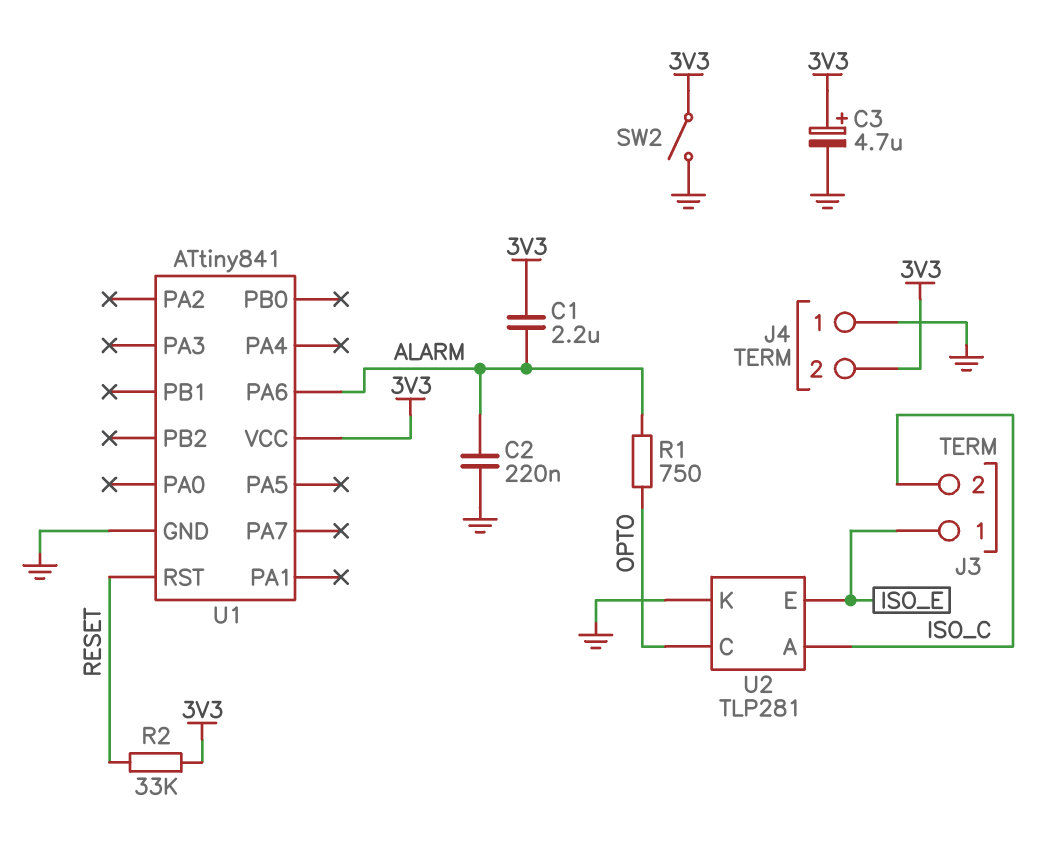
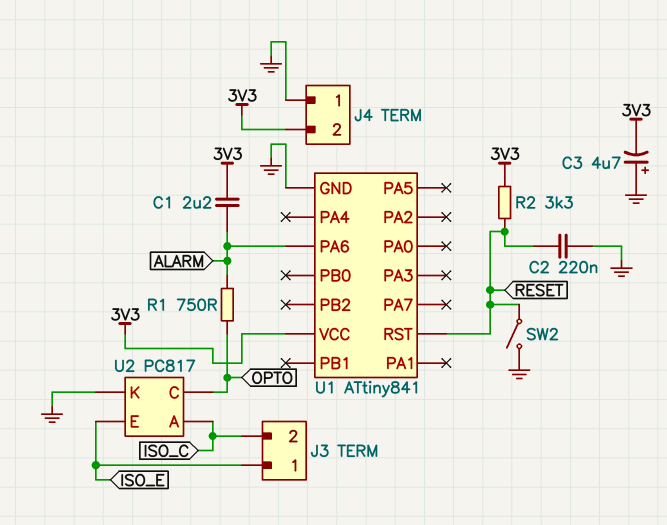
C2: 220nF (ALARM, GND) -> 220nF (GND, RESET)
C3: 4.7uF (plus 3V3, minus GND) -> 4.7uF (plus GND, minus 3V3)
R2: 33k (3V3, RESET) -> 3.3k (3V3, RESET)
SW2: switch (3V3, GND) -> switch (GND, RESET)
U2: TLP281 -> PC817

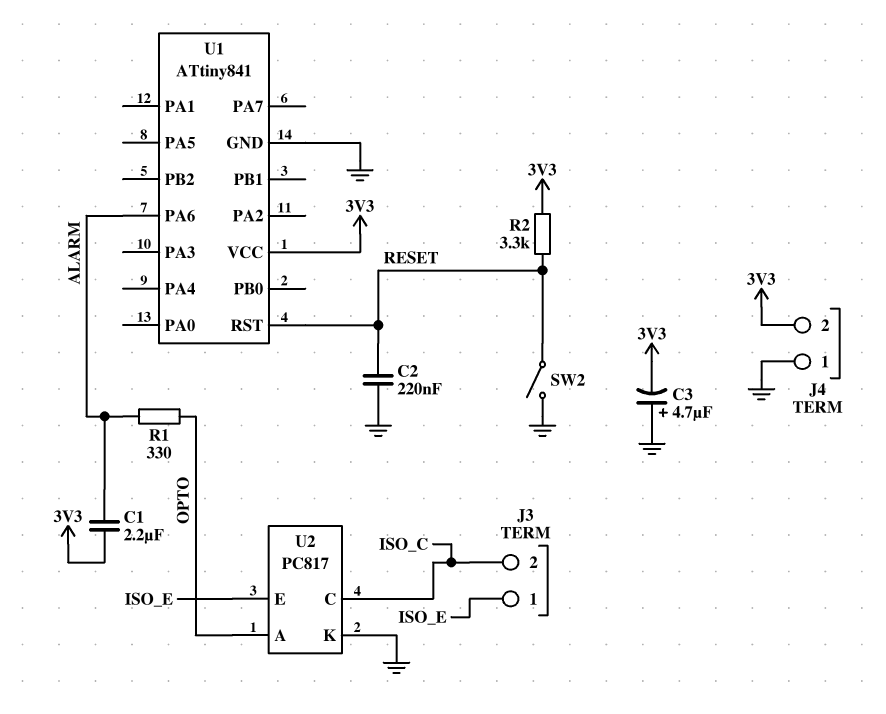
R1: 750 (ALARM, OPTO) -> 330 (ALARM, OPTO)
U2 pin A: ISO_C -> OPTO
U2 pin C: OPTO -> ISO_C

